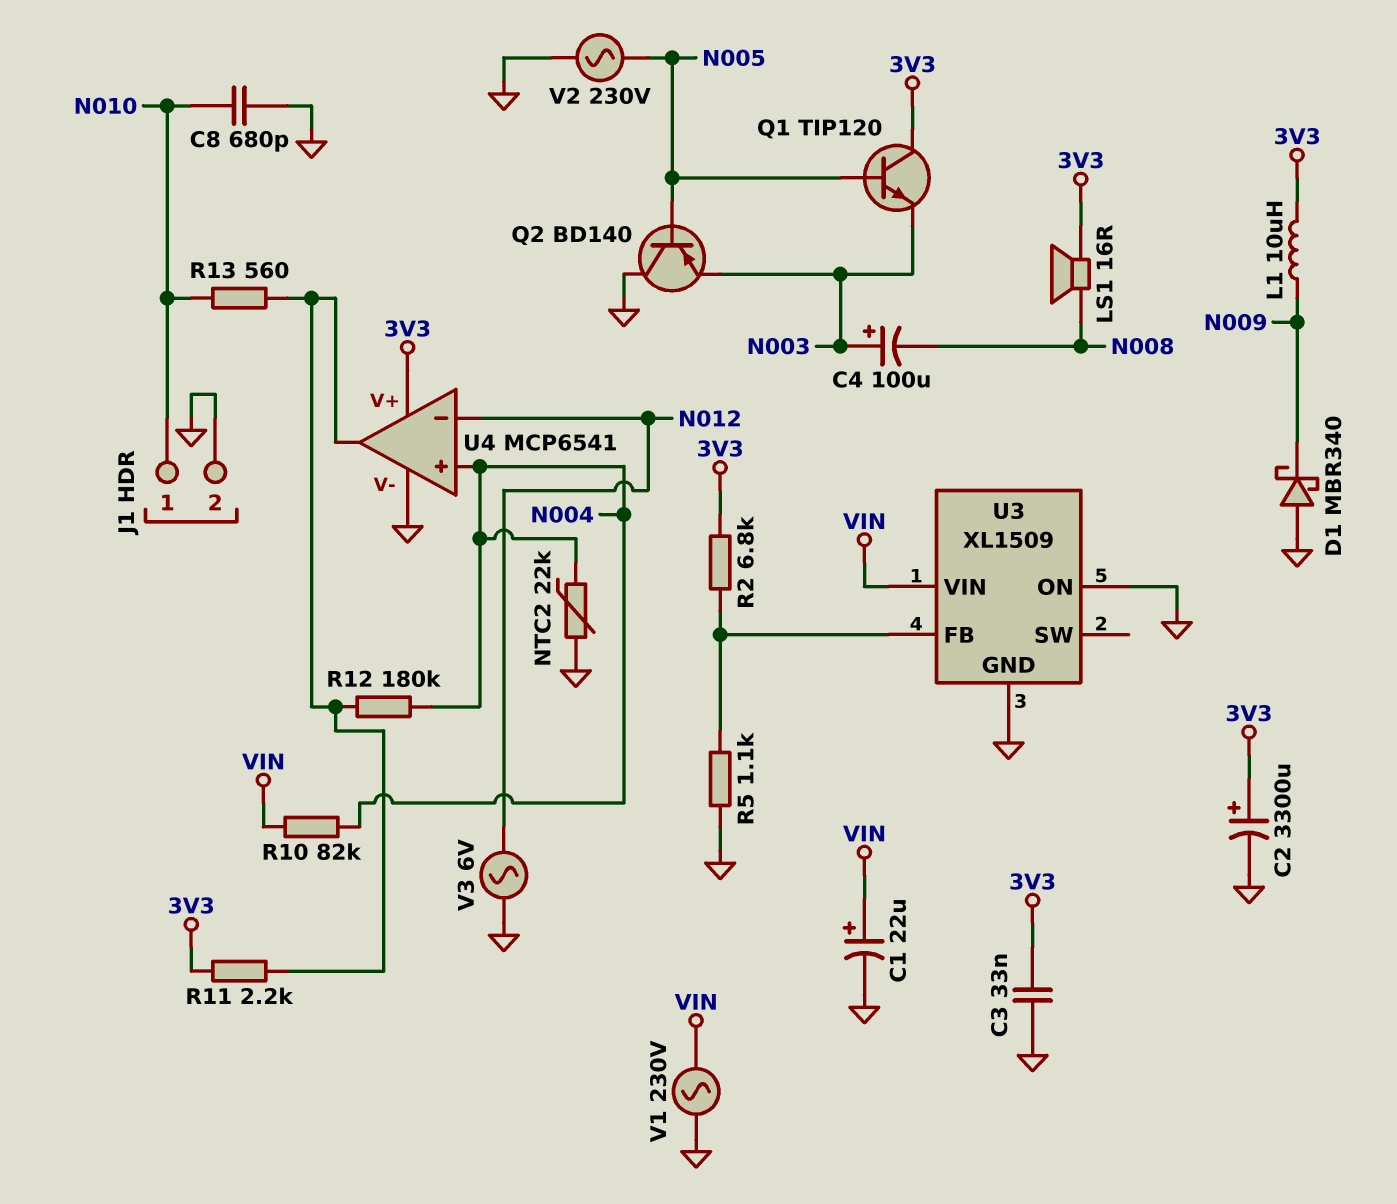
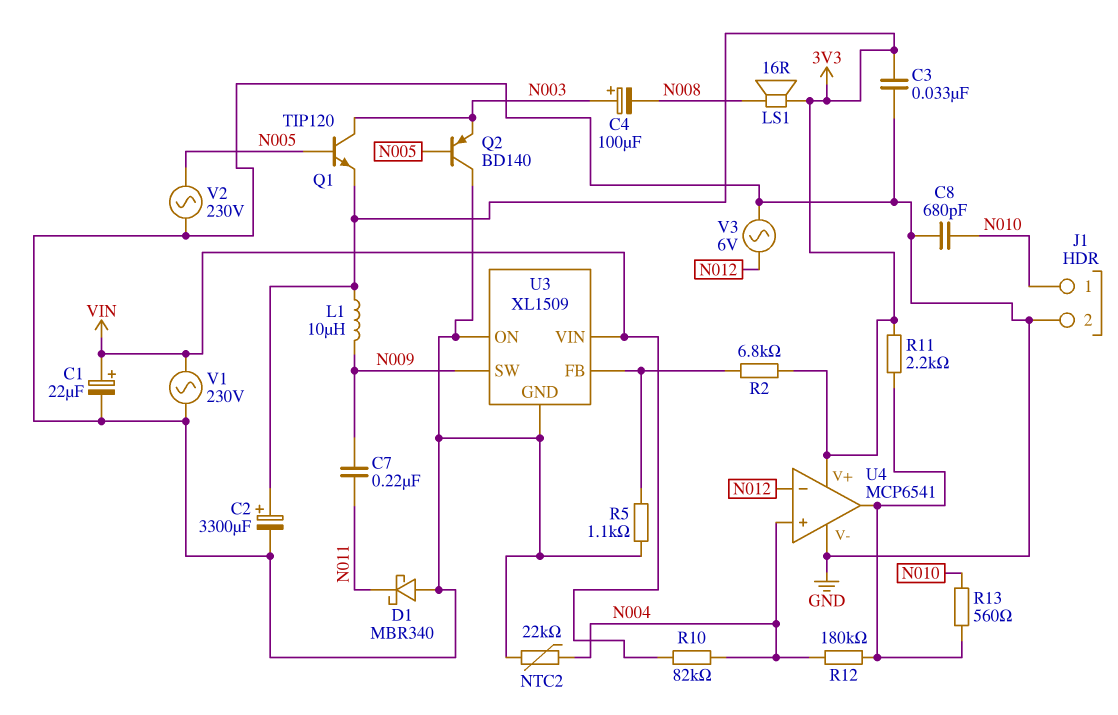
C7: none -> 220nF (N009, N011)
D1: schottky MBR340 (A GND, K N009) -> schottky MBR340 (A GND, K N011)
Q1: NPN TIP120 (B N005, C 3V3, E N003) -> NPN TIP120 (B N005, C N003, E 3V3)
U3 pin SW: none -> N009

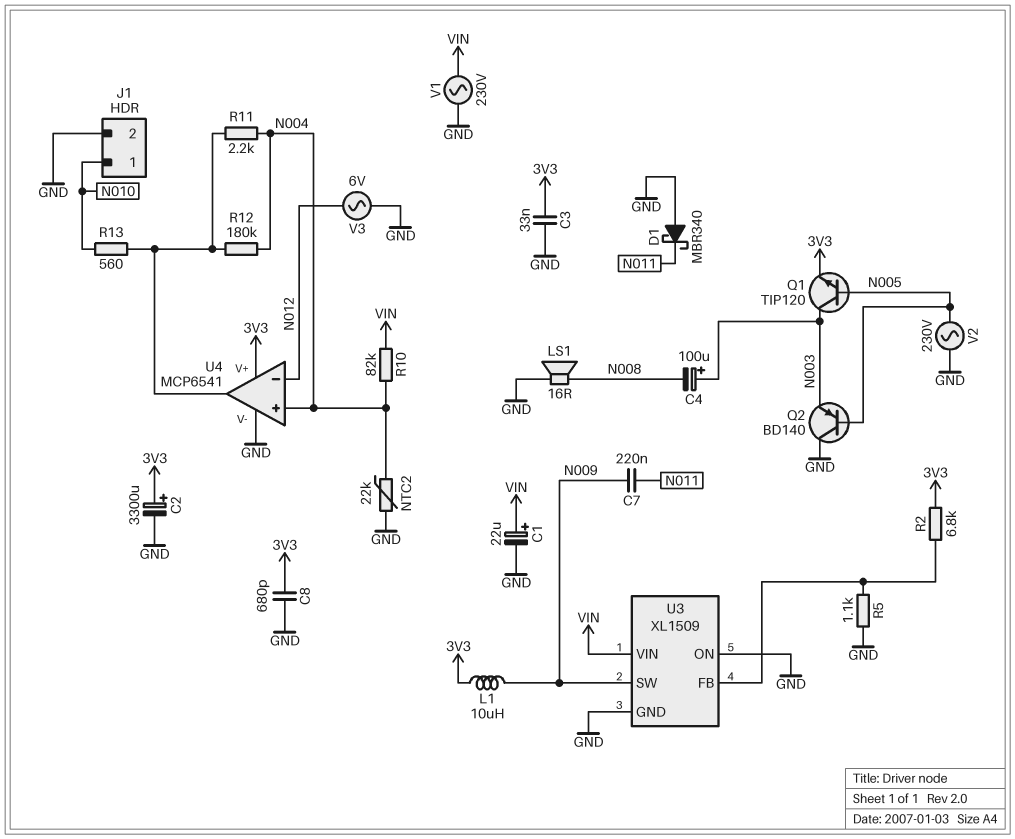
C8: 680pF (GND, N010) -> 680pF (3V3, GND)
LS1: speaker 16R (3V3, N008) -> speaker 16R (GND, N008)
R11: 2.2k (3V3, U4/out) -> 2.2k (N004, U4/out)

